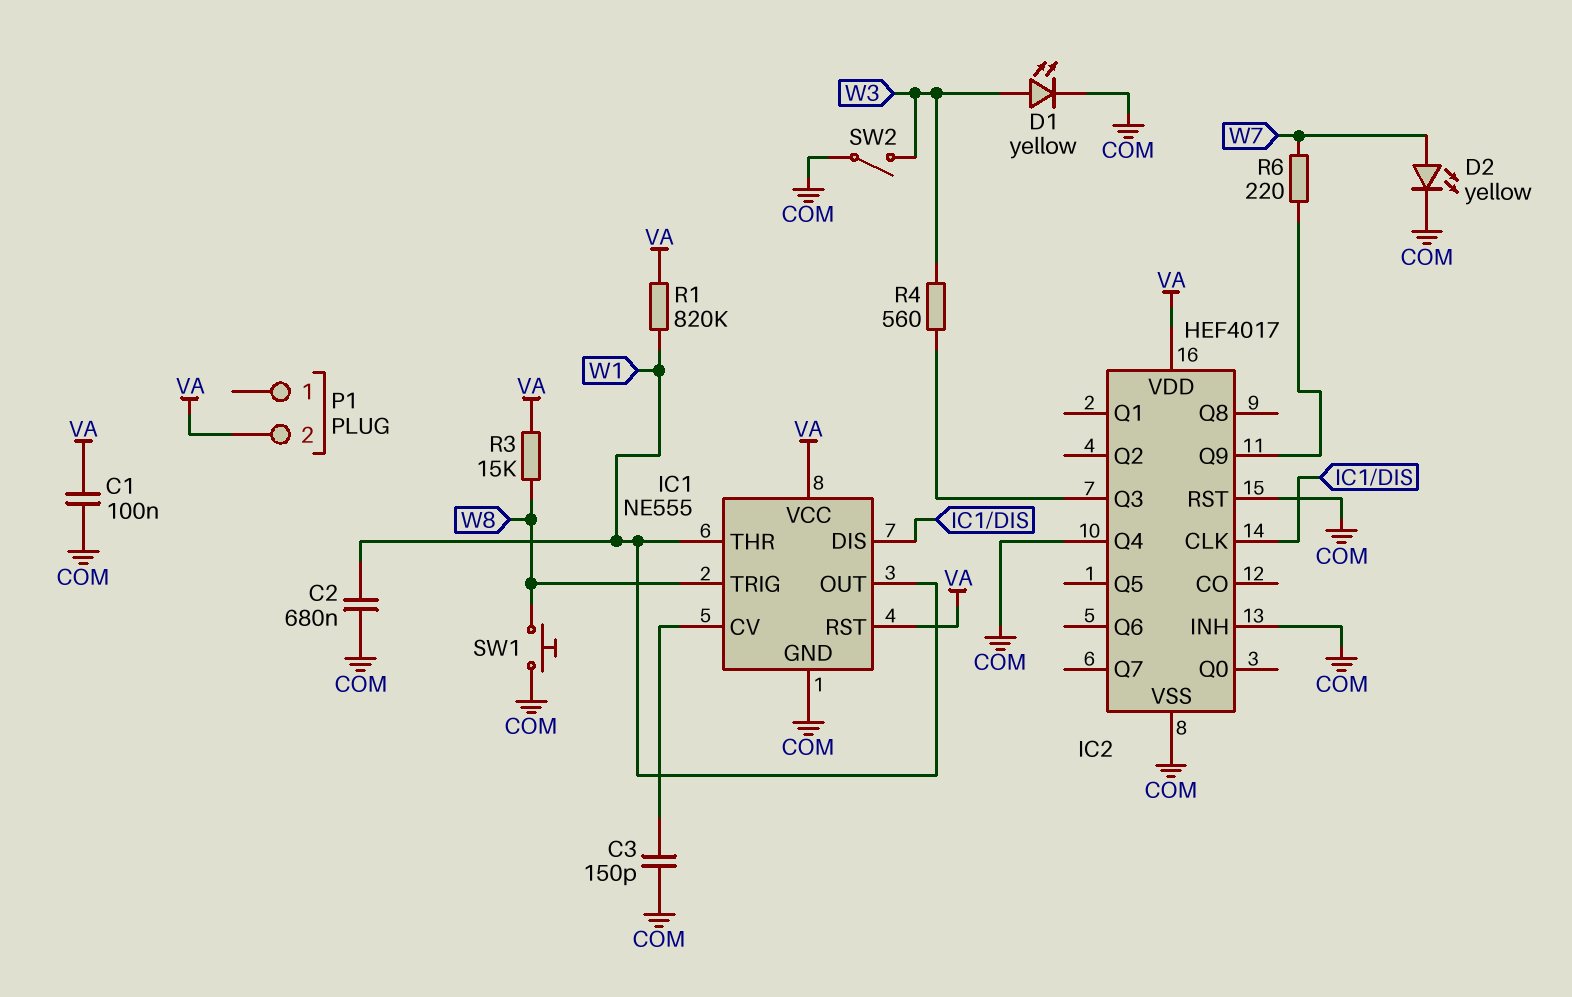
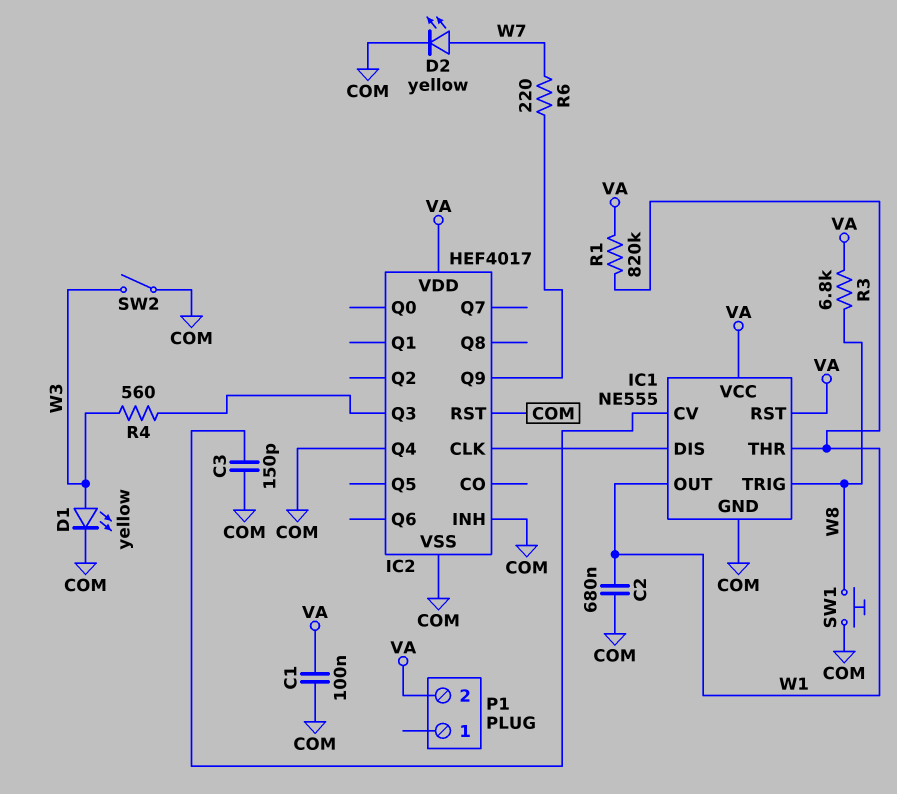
R3: 15k (VA, W8) -> 6.8k (VA, W8)

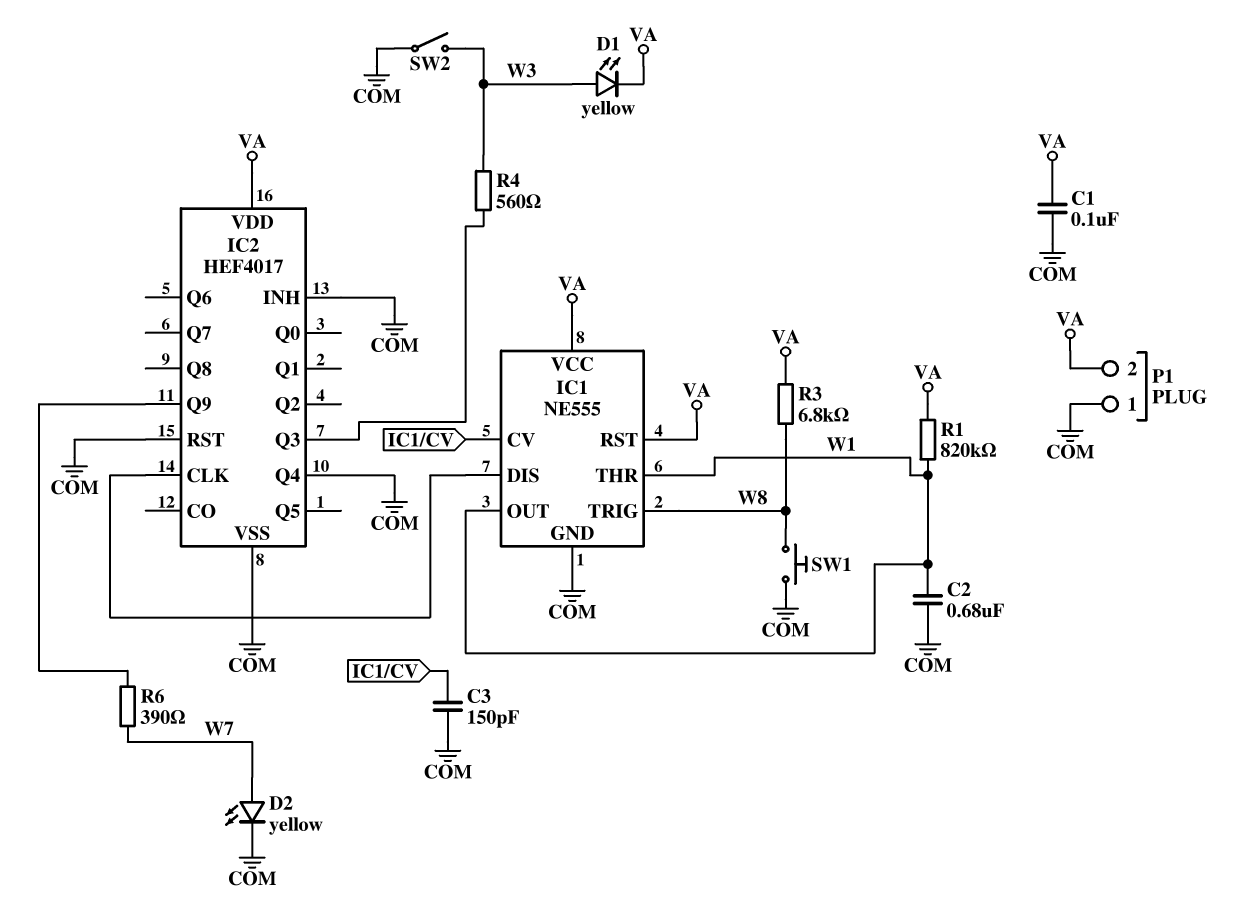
D1: LED yellow (A W3, K COM) -> LED yellow (A W3, K VA)
P1 pin 1: none -> COM
R6: 220 (IC2/Q9, W7) -> 390 (IC2/Q9, W7)

